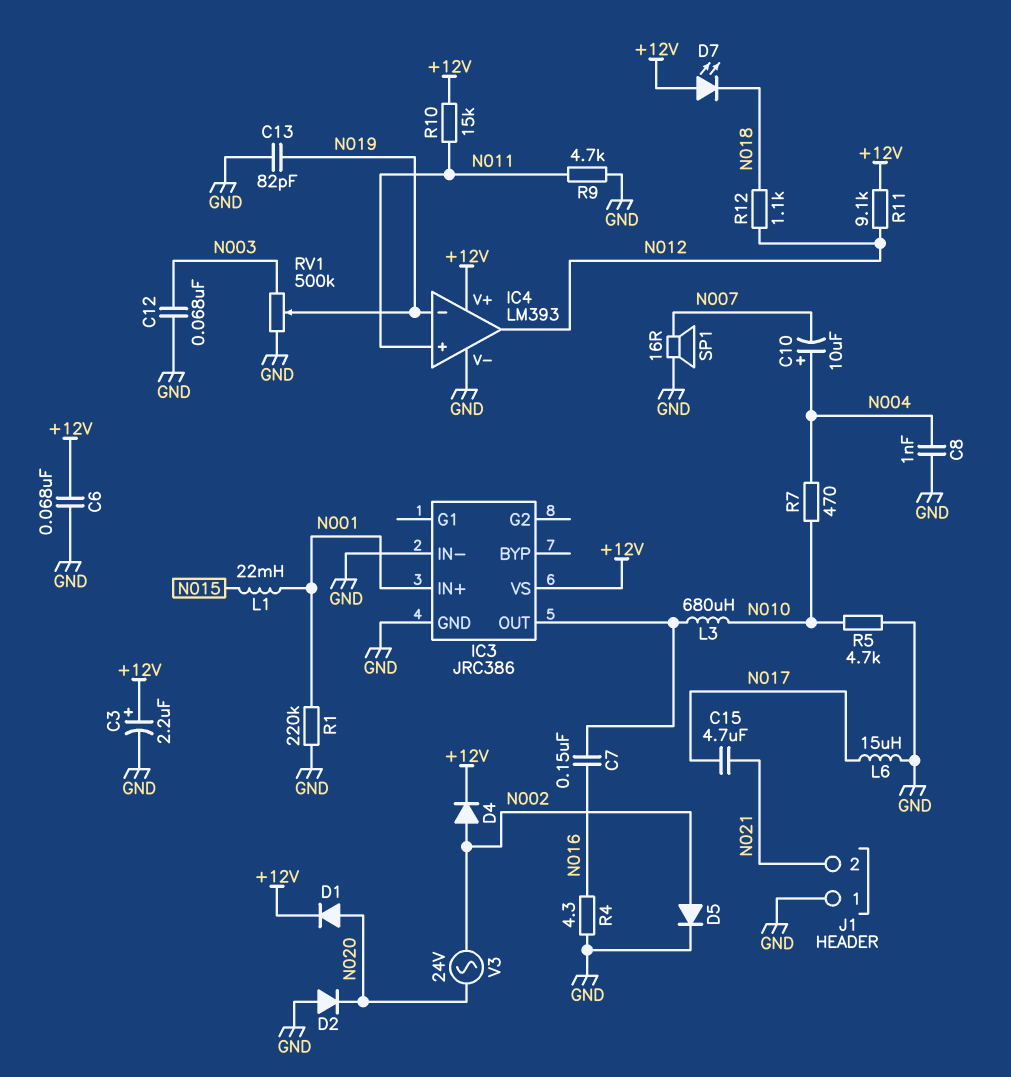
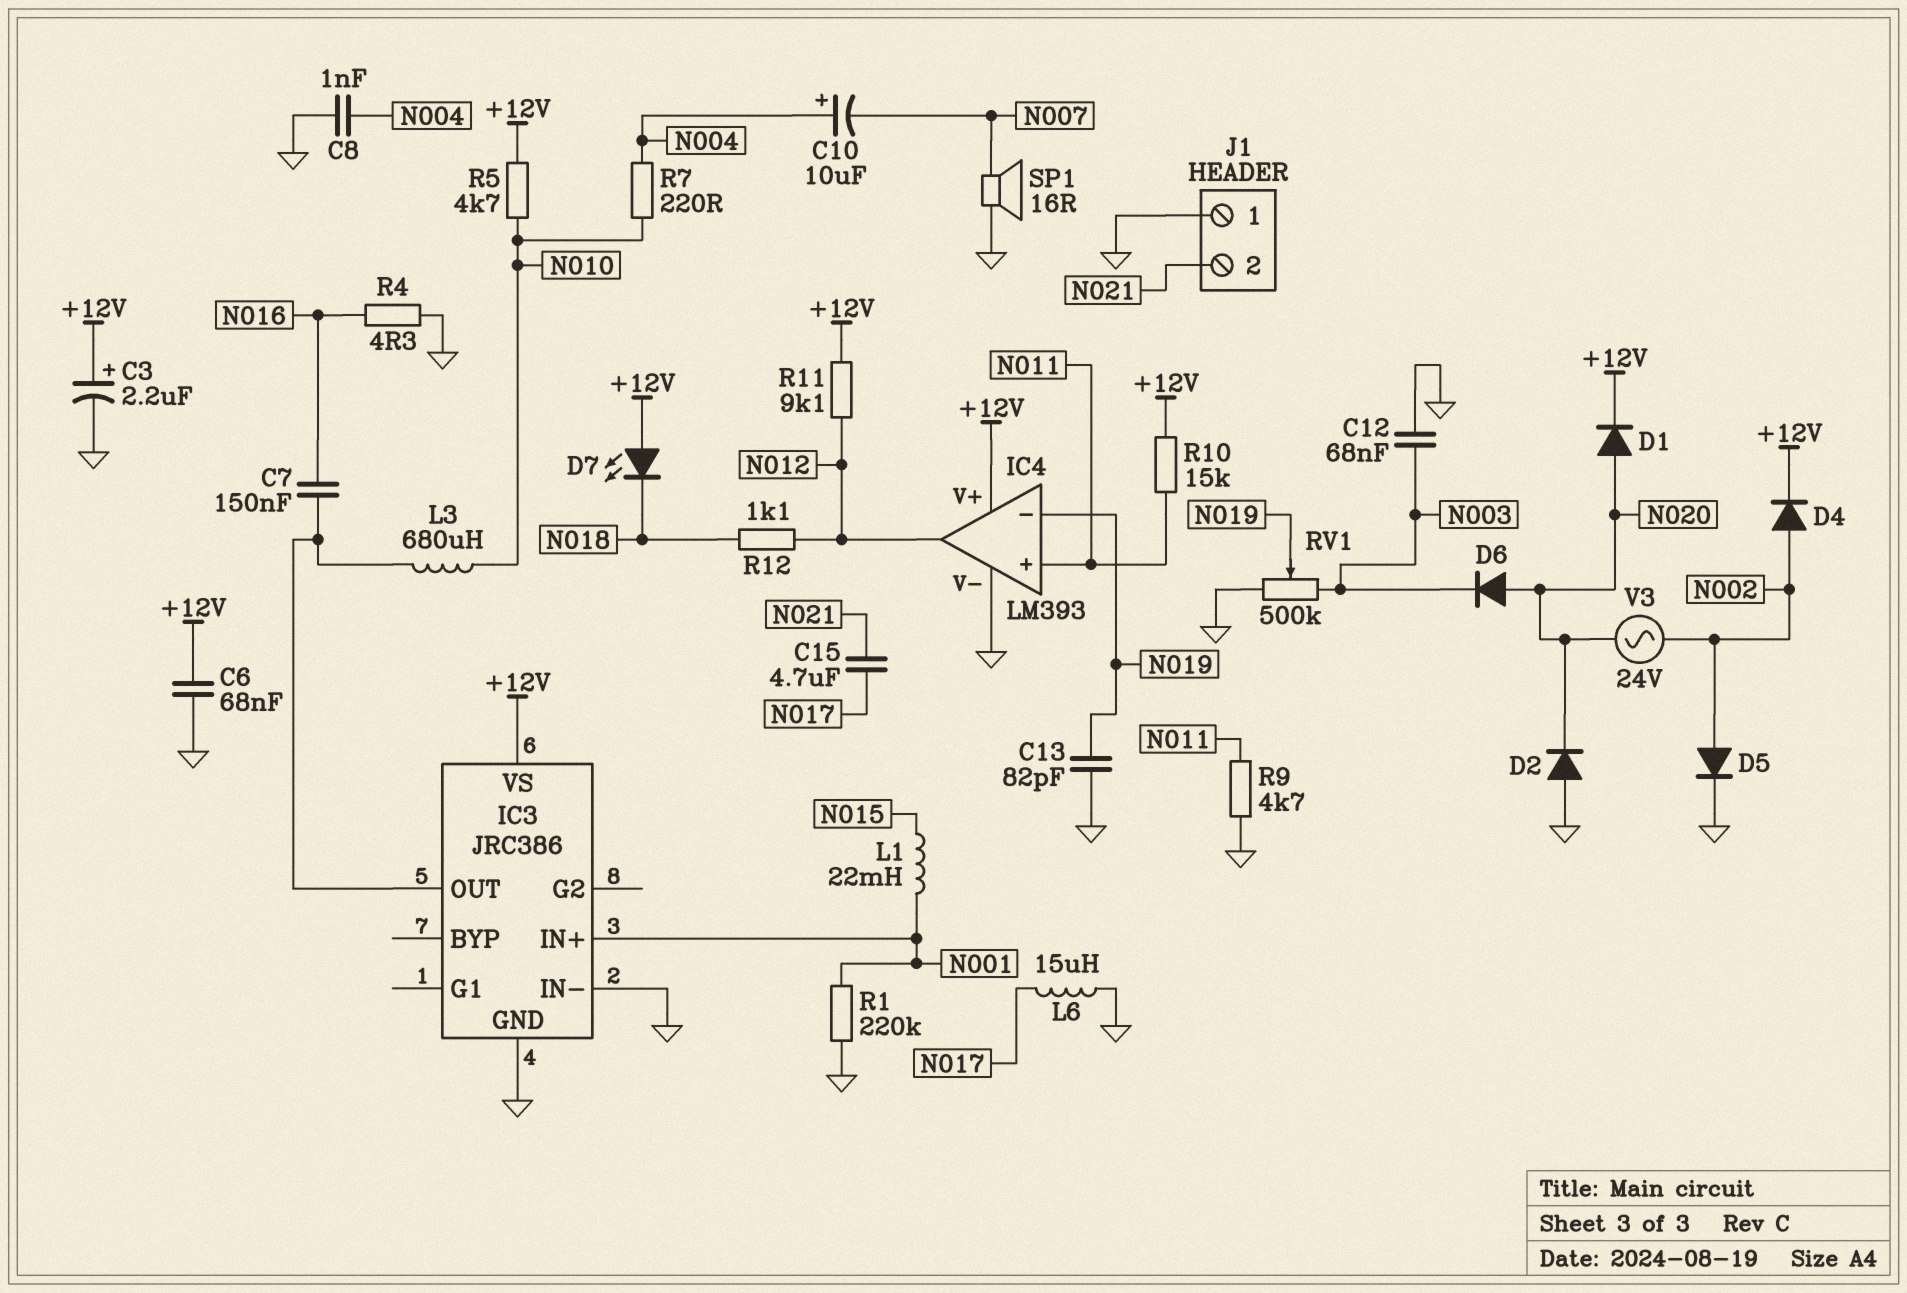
D6: none -> diode (A N020, K N003)
R5: 4.7k (GND, N010) -> 4.7k (+12V, N010)
R7: 470 (N004, N010) -> 220 (N004, N010)

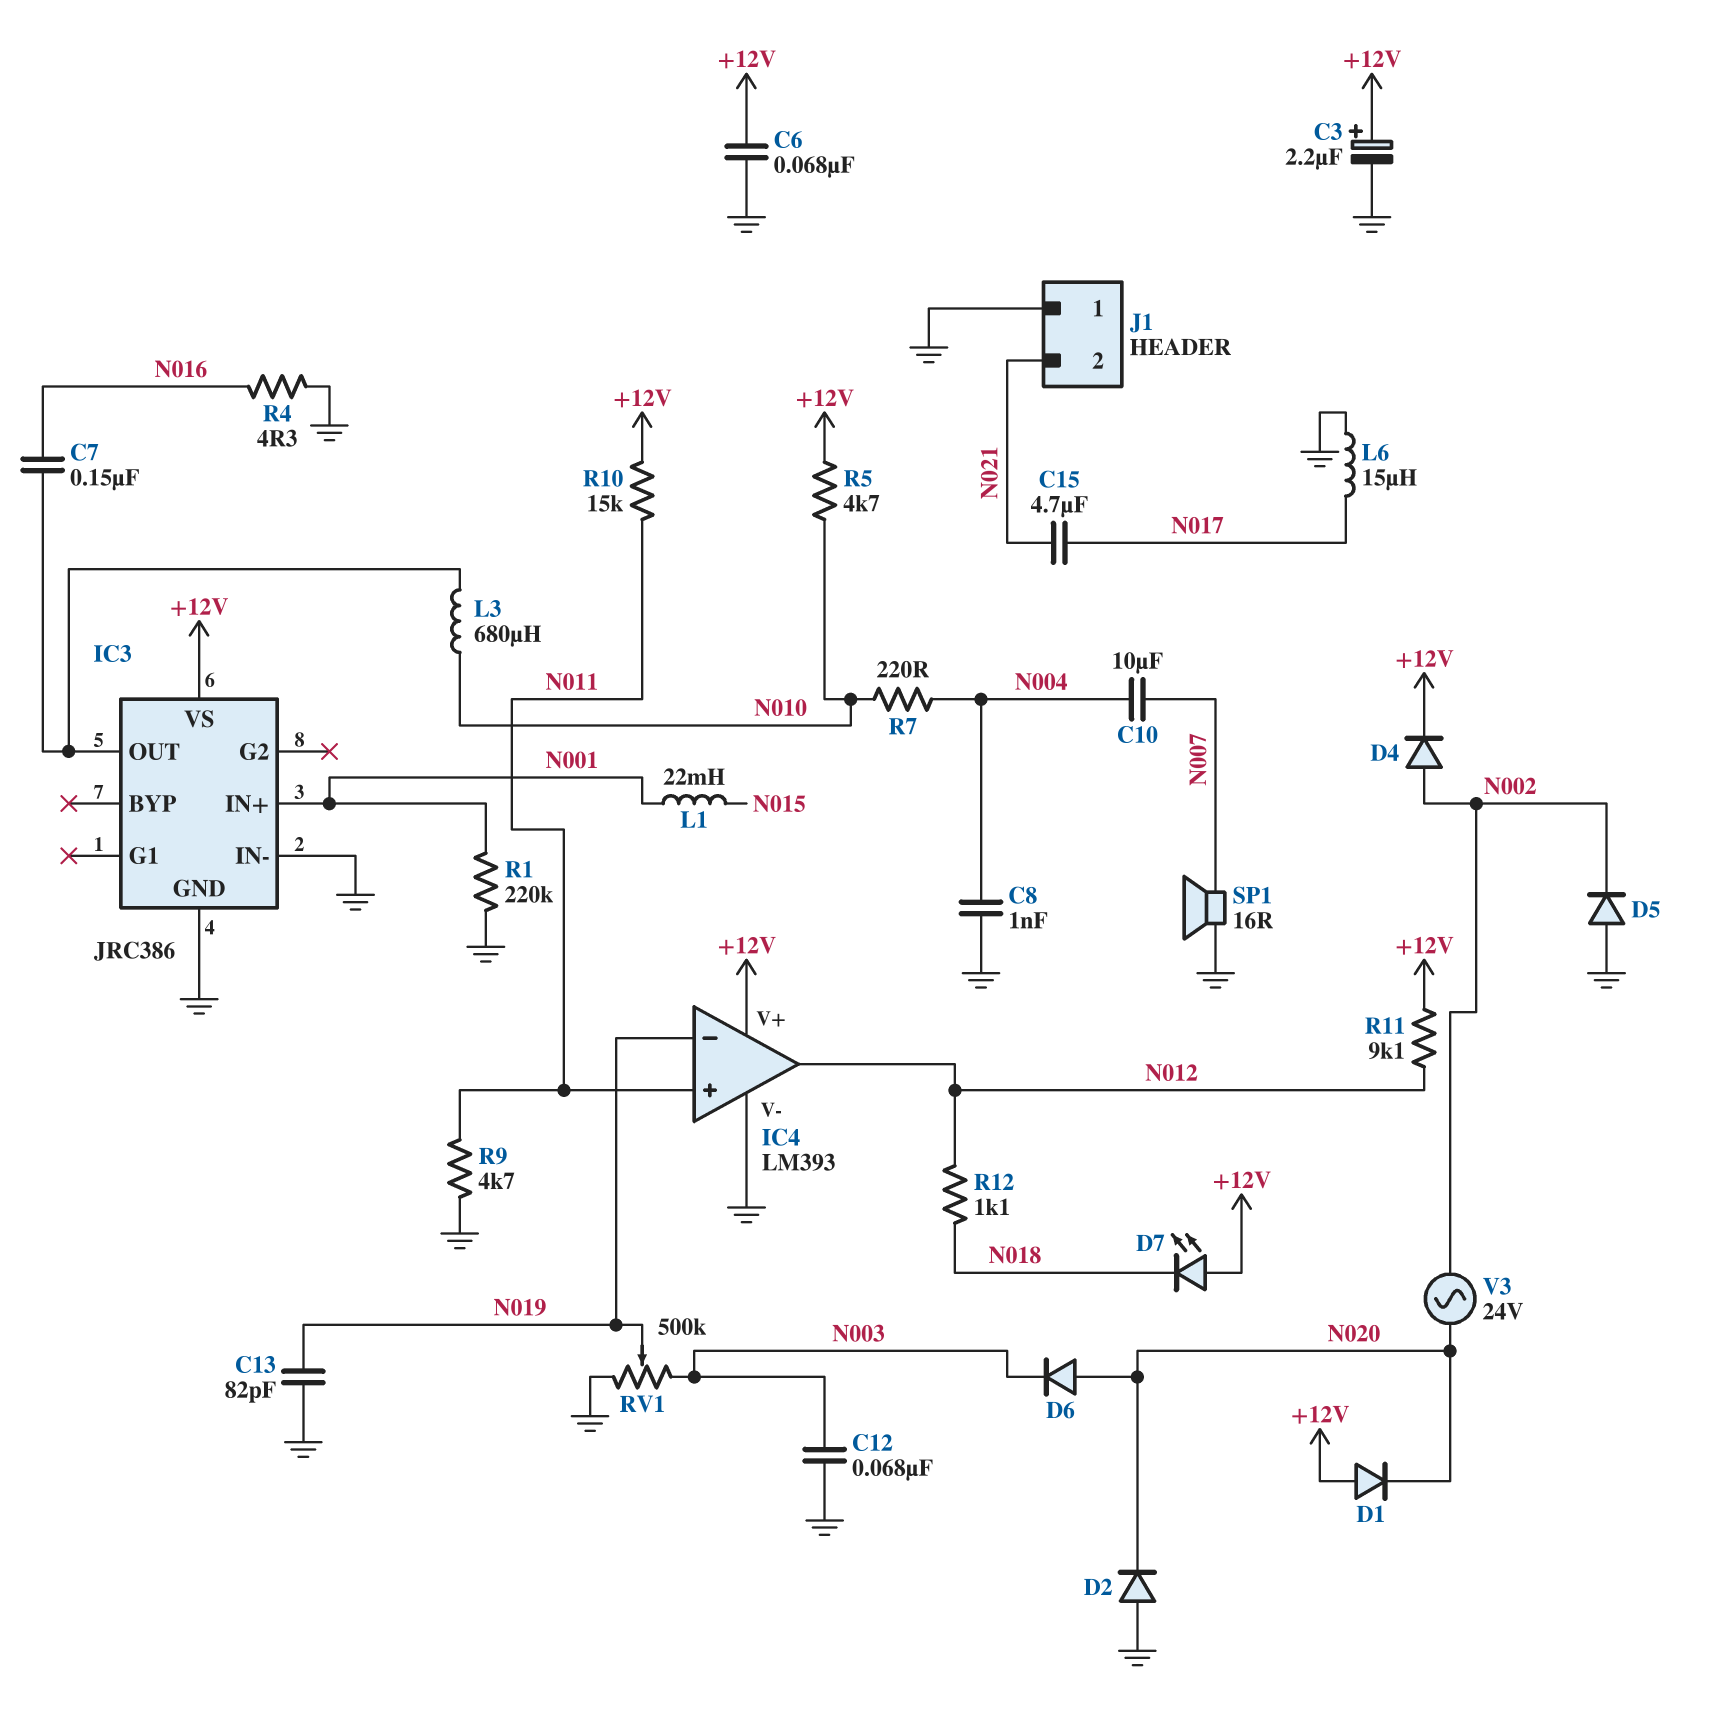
C10: 10uF (plus N004, minus N007) -> 10uF (N004, N007)
D1: diode (A N020, K +12V) -> diode (A +12V, K N020)
D5: diode (A N002, K GND) -> diode (A GND, K N002)

